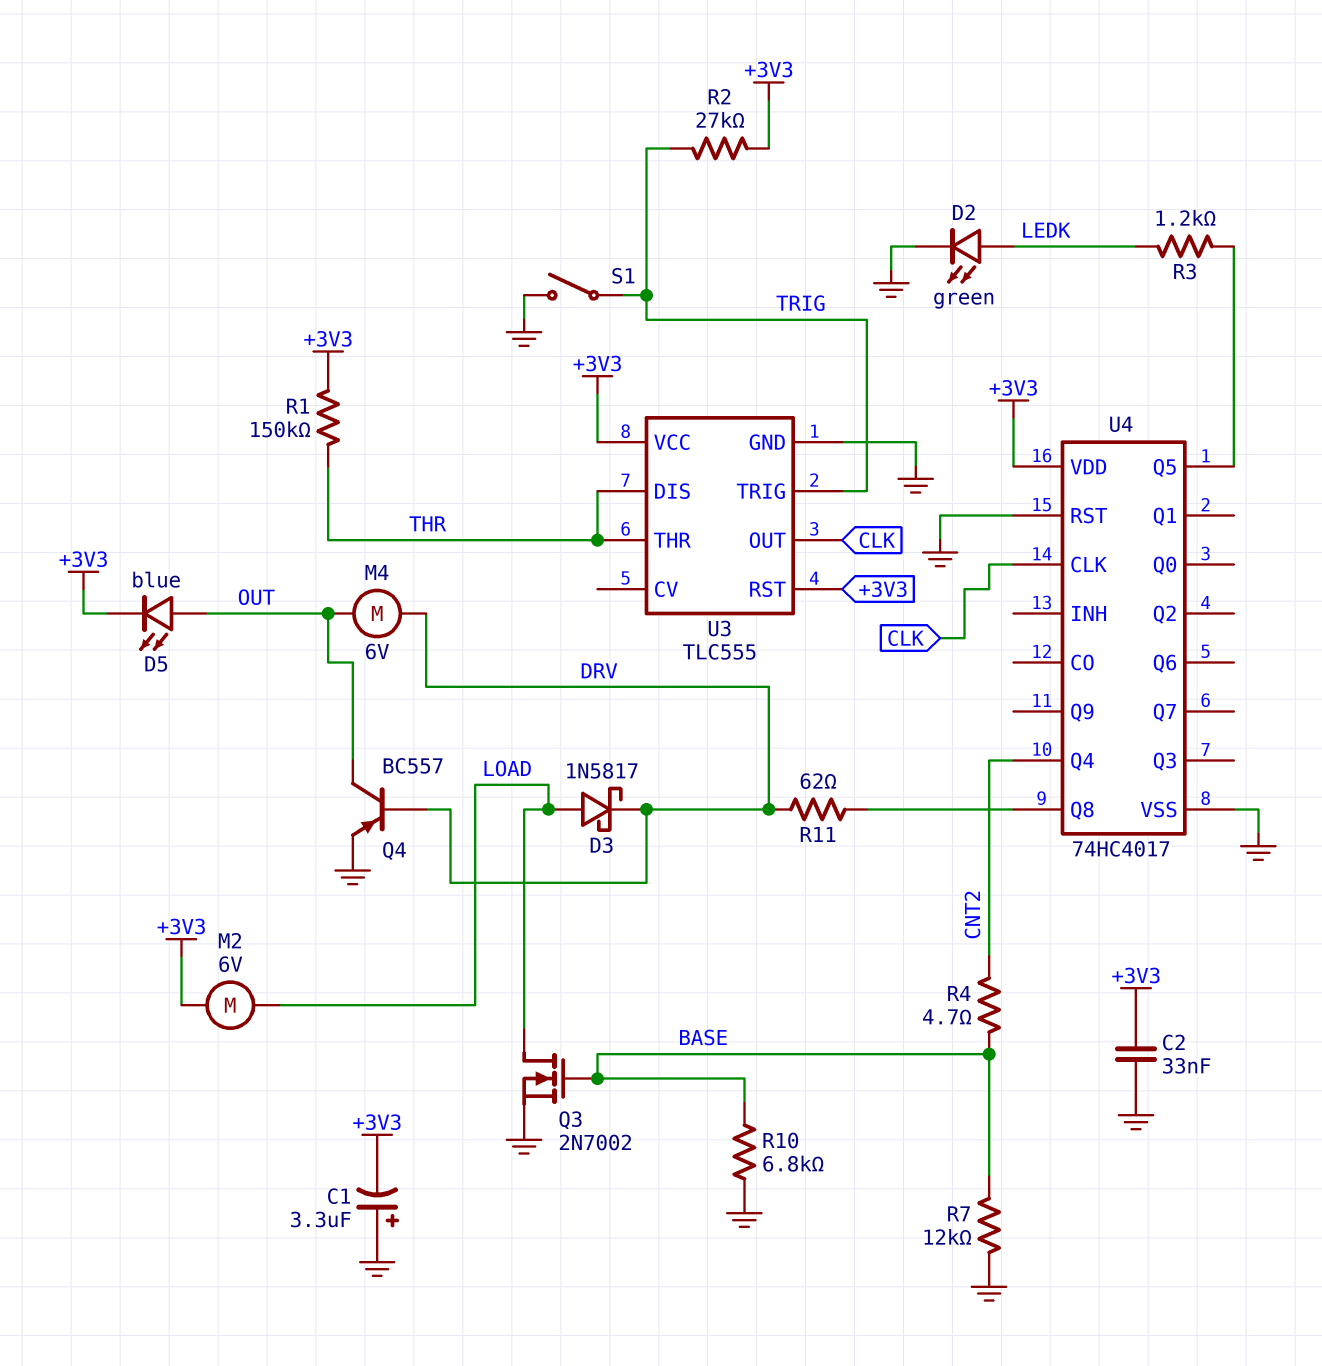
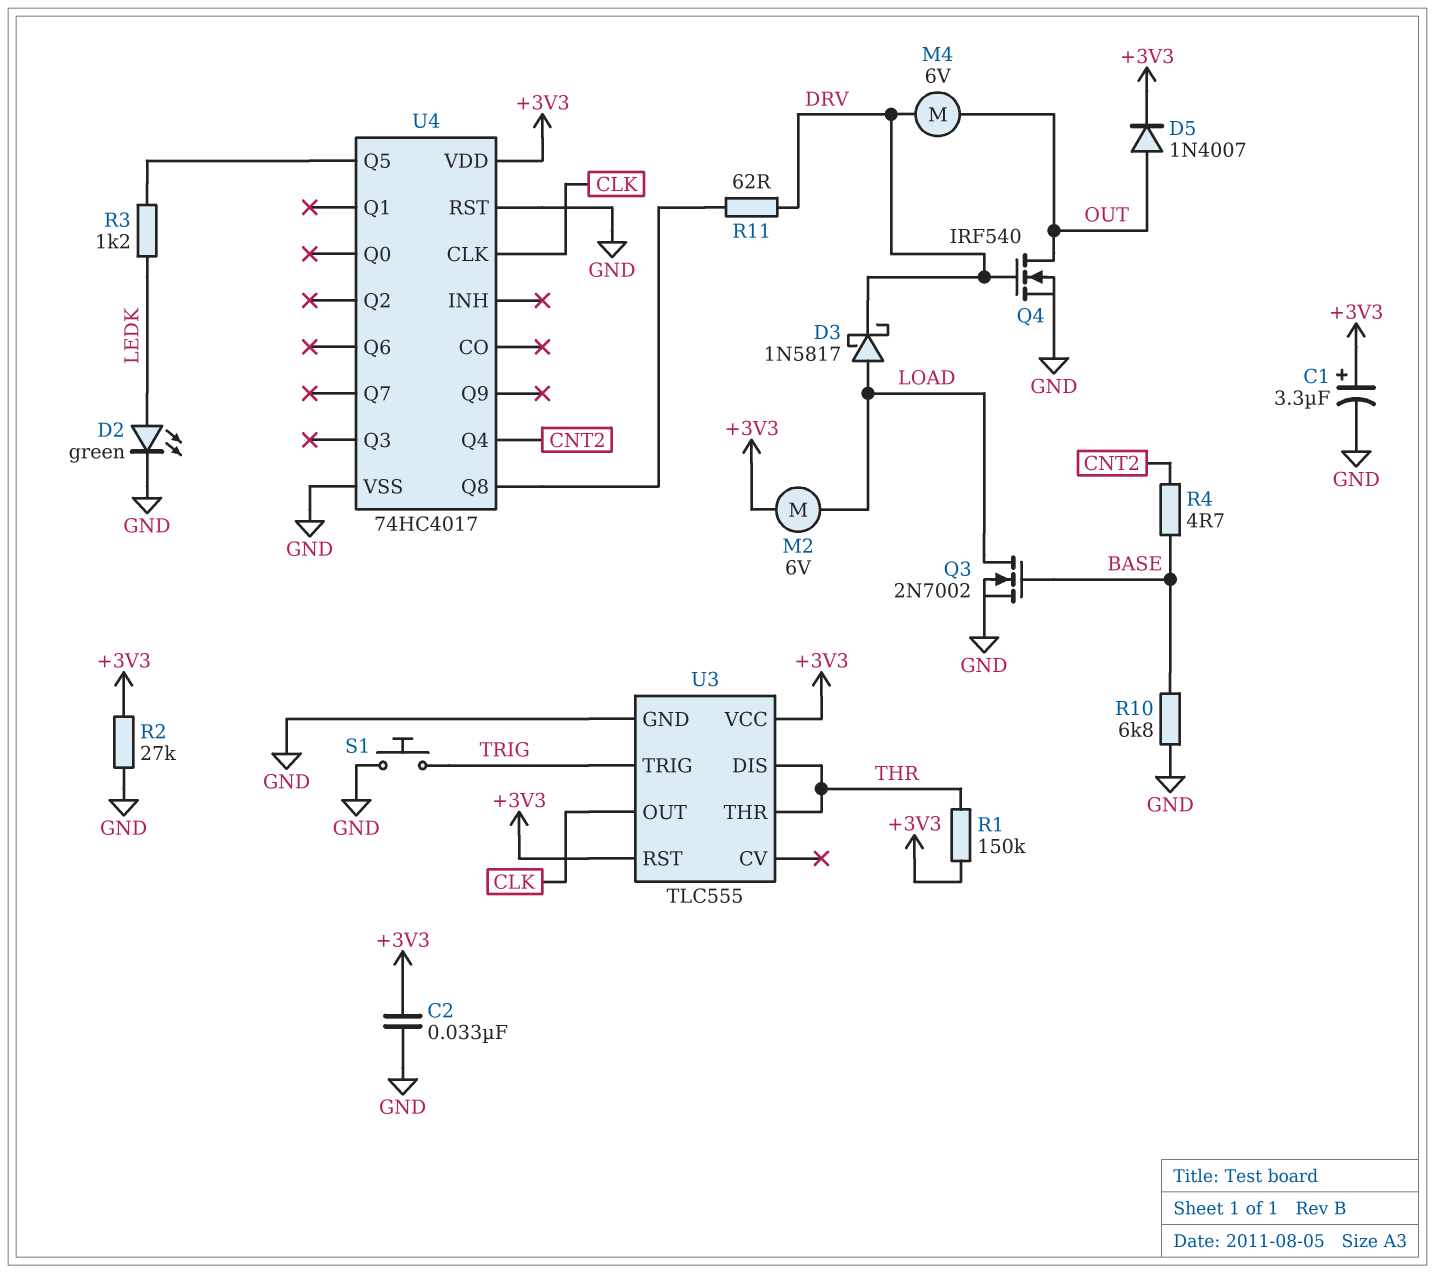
C1: 3.3uF (plus GND, minus +3V3) -> 3.3uF (plus +3V3, minus GND)
D5: LED blue (A OUT, K +3V3) -> diode 1N4007 (A OUT, K +3V3)
Q4: PNP BC557 (B DRV, C OUT, E GND) -> NMOS IRF540 (G DRV, D OUT, S GND)
R2: 27k (+3V3, TRIG) -> 27k (+3V3, GND)
R7: 12k (BASE, GND) -> none
S1: switch (GND, TRIG) -> button (GND, TRIG)

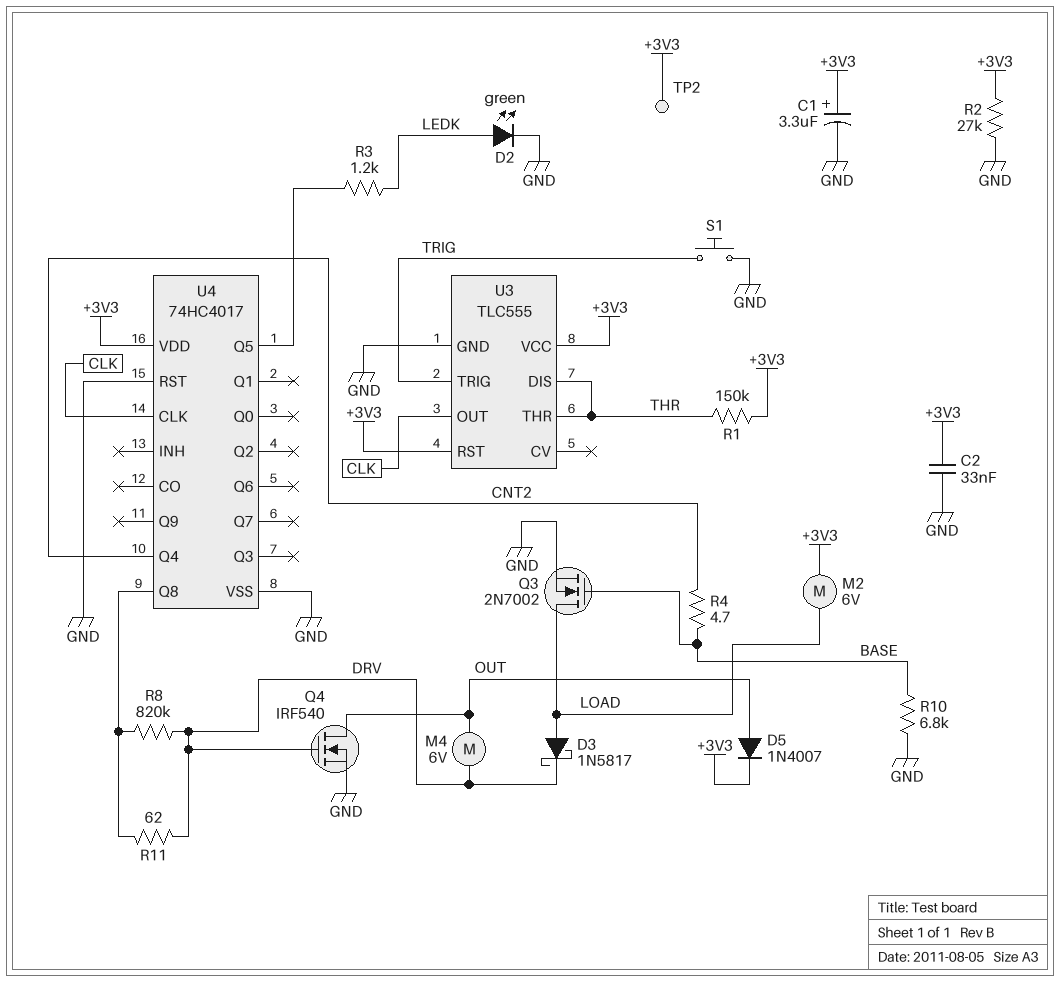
R8: none -> 820k (DRV, U4/Q8)
TP2: none -> test point (+3V3)

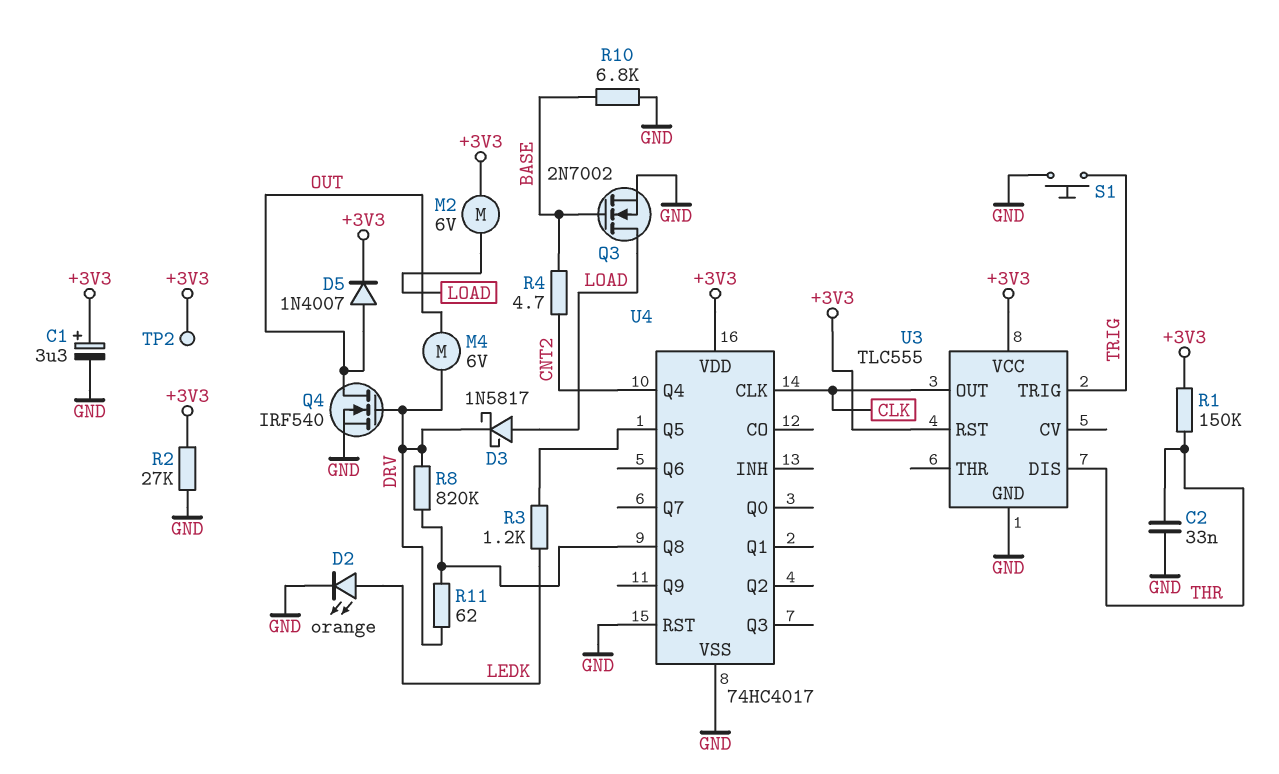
C2: 33nF (+3V3, GND) -> 33nF (GND, THR)
D2: LED green (A LEDK, K GND) -> LED orange (A LEDK, K GND)
U3 pin THR: THR -> none

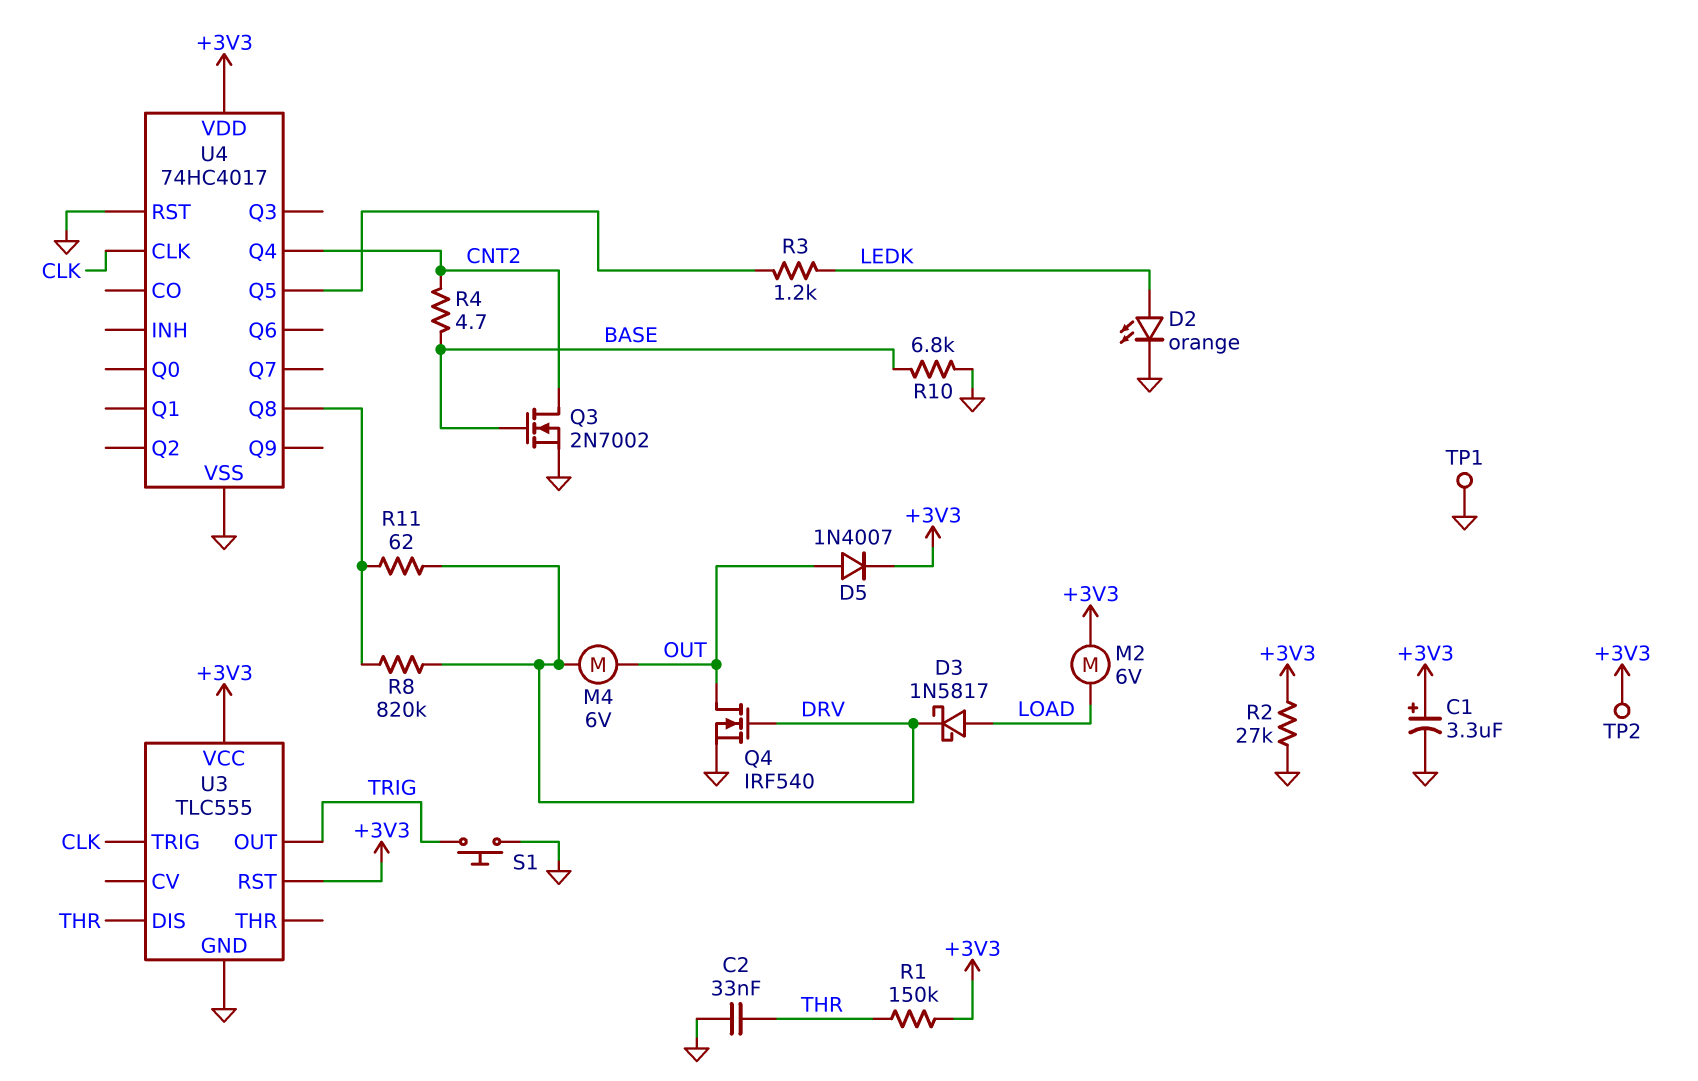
Q3: NMOS 2N7002 (G BASE, D LOAD, S GND) -> NMOS 2N7002 (G BASE, D CNT2, S GND)
TP1: none -> test point (GND)
U3 pin OUT: CLK -> TRIG
U3 pin TRIG: TRIG -> CLK

